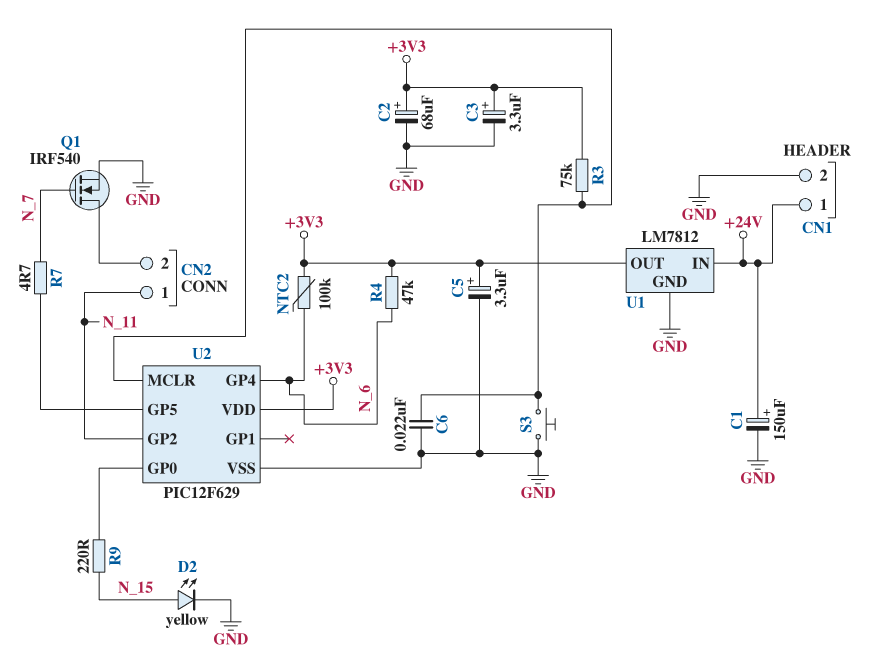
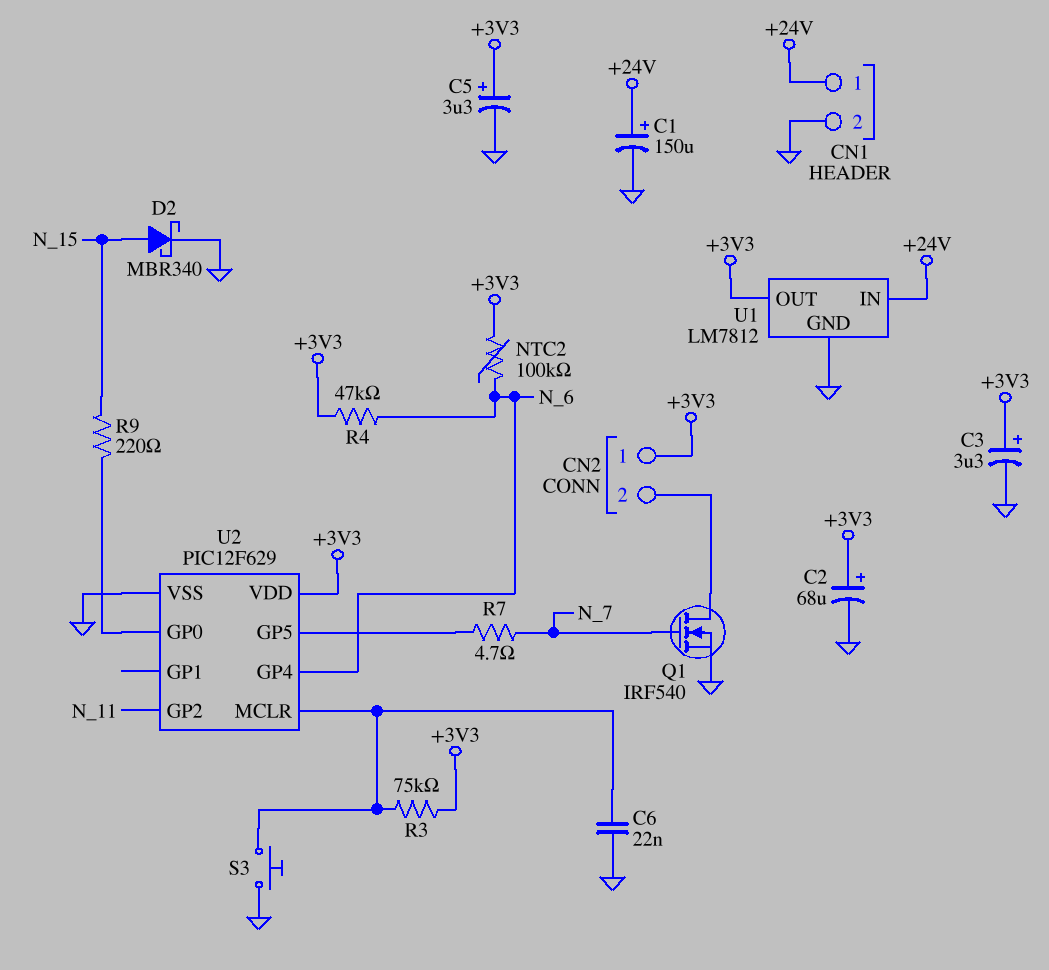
CN2 pin 1: N_11 -> +3V3
D2: LED yellow (A N_15, K GND) -> schottky MBR340 (A N_15, K GND)

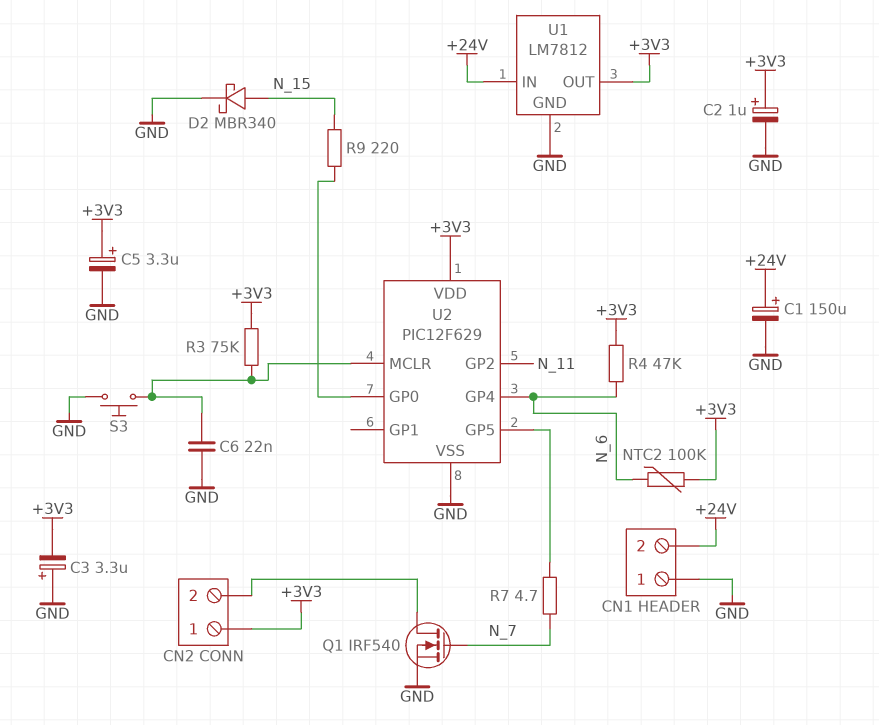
C2: 68uF (plus +3V3, minus GND) -> 1uF (plus +3V3, minus GND)
C3: 3.3uF (plus +3V3, minus GND) -> 3.3uF (plus GND, minus +3V3)
CN1 pin 1: +24V -> GND
CN1 pin 2: GND -> +24V

